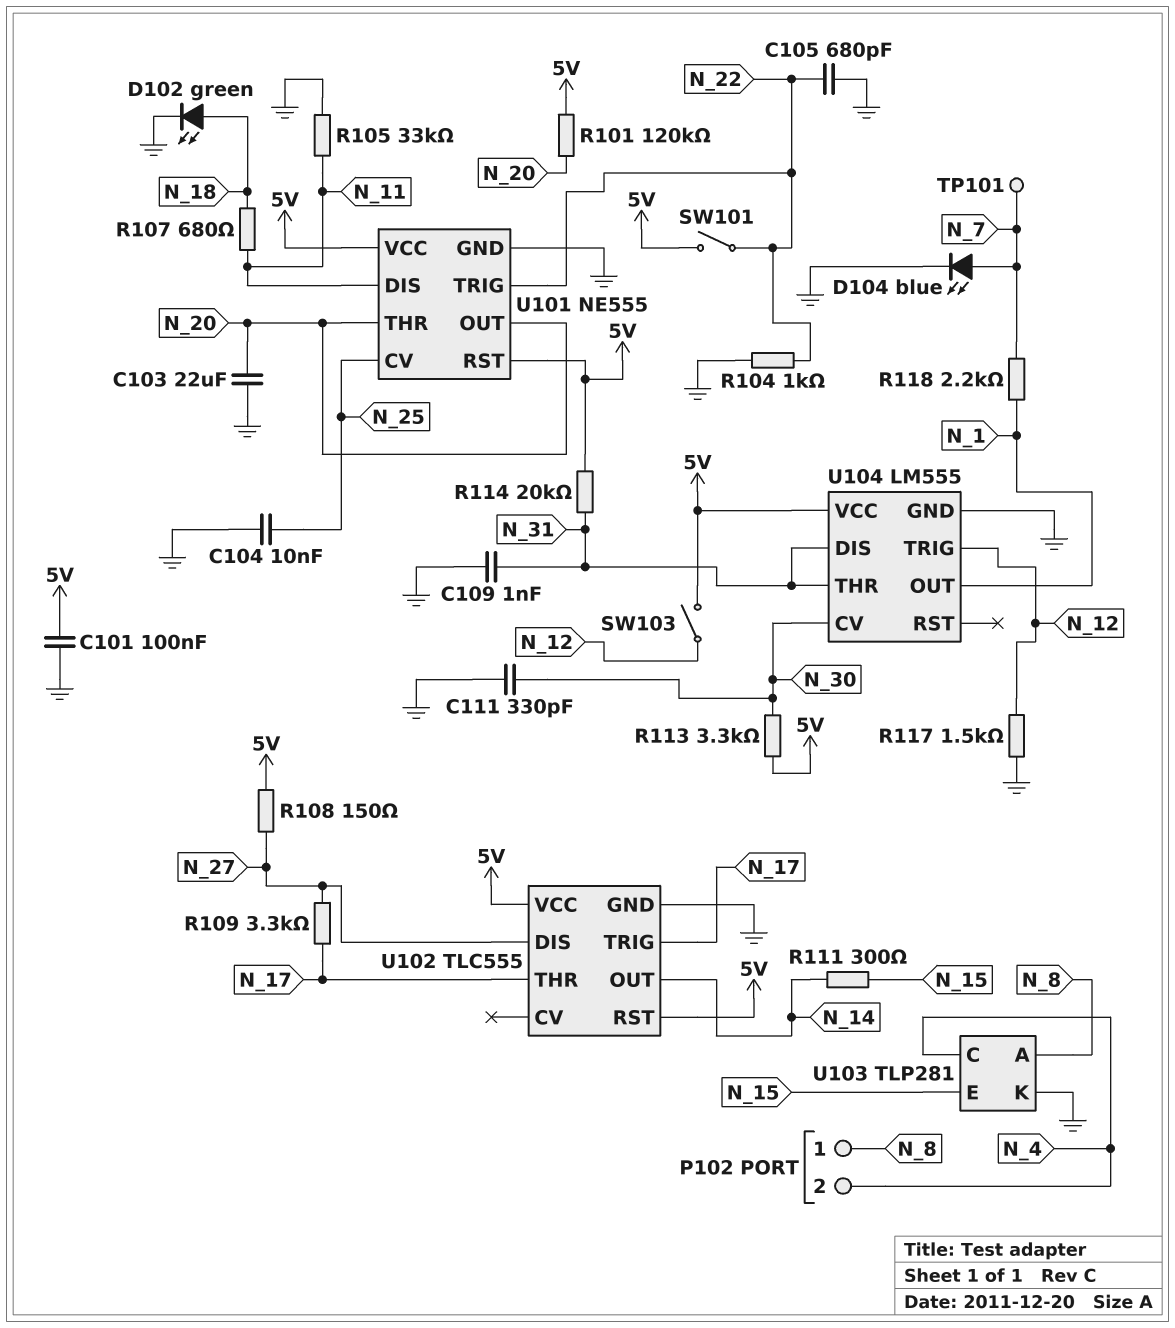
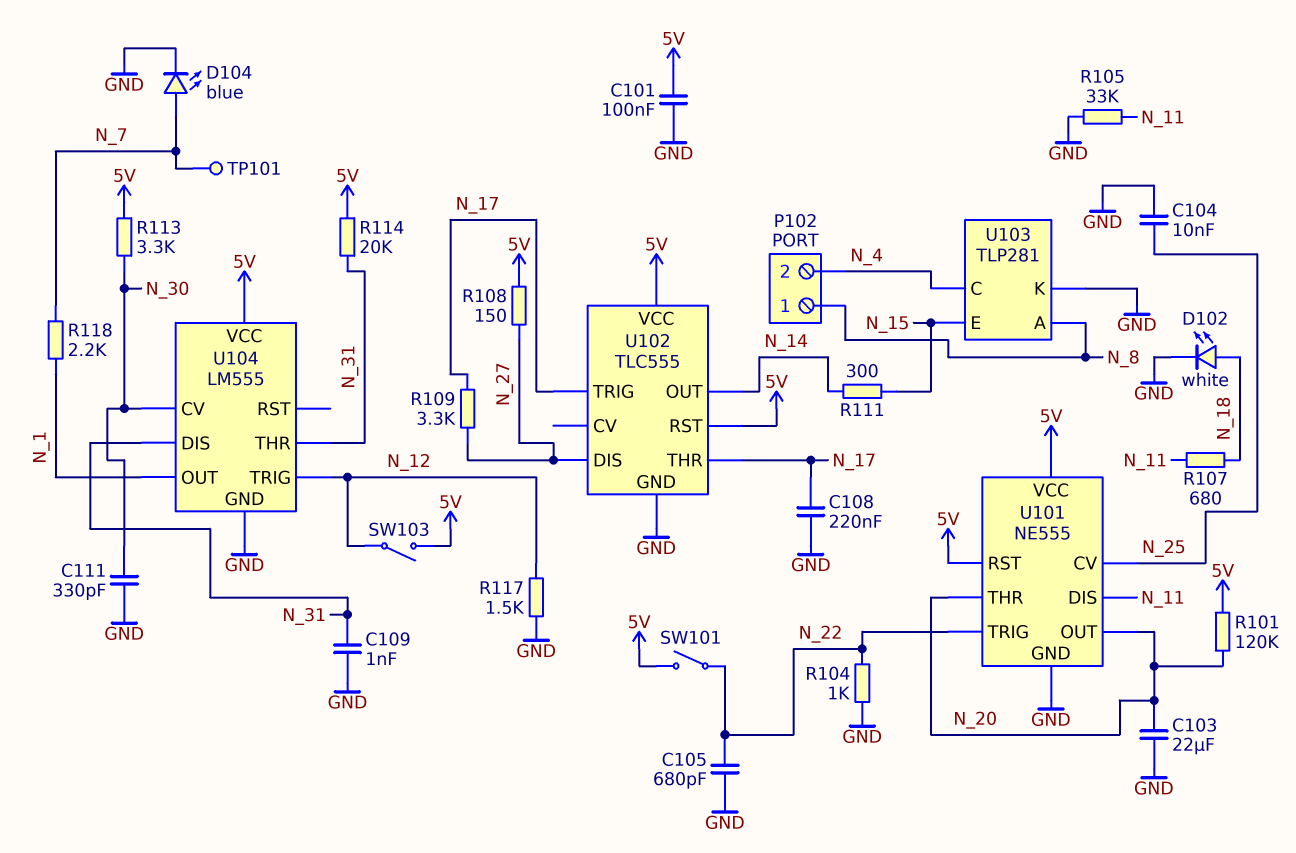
C108: none -> 220nF (GND, N_17)
D102: LED green (A N_18, K GND) -> LED white (A N_18, K GND)

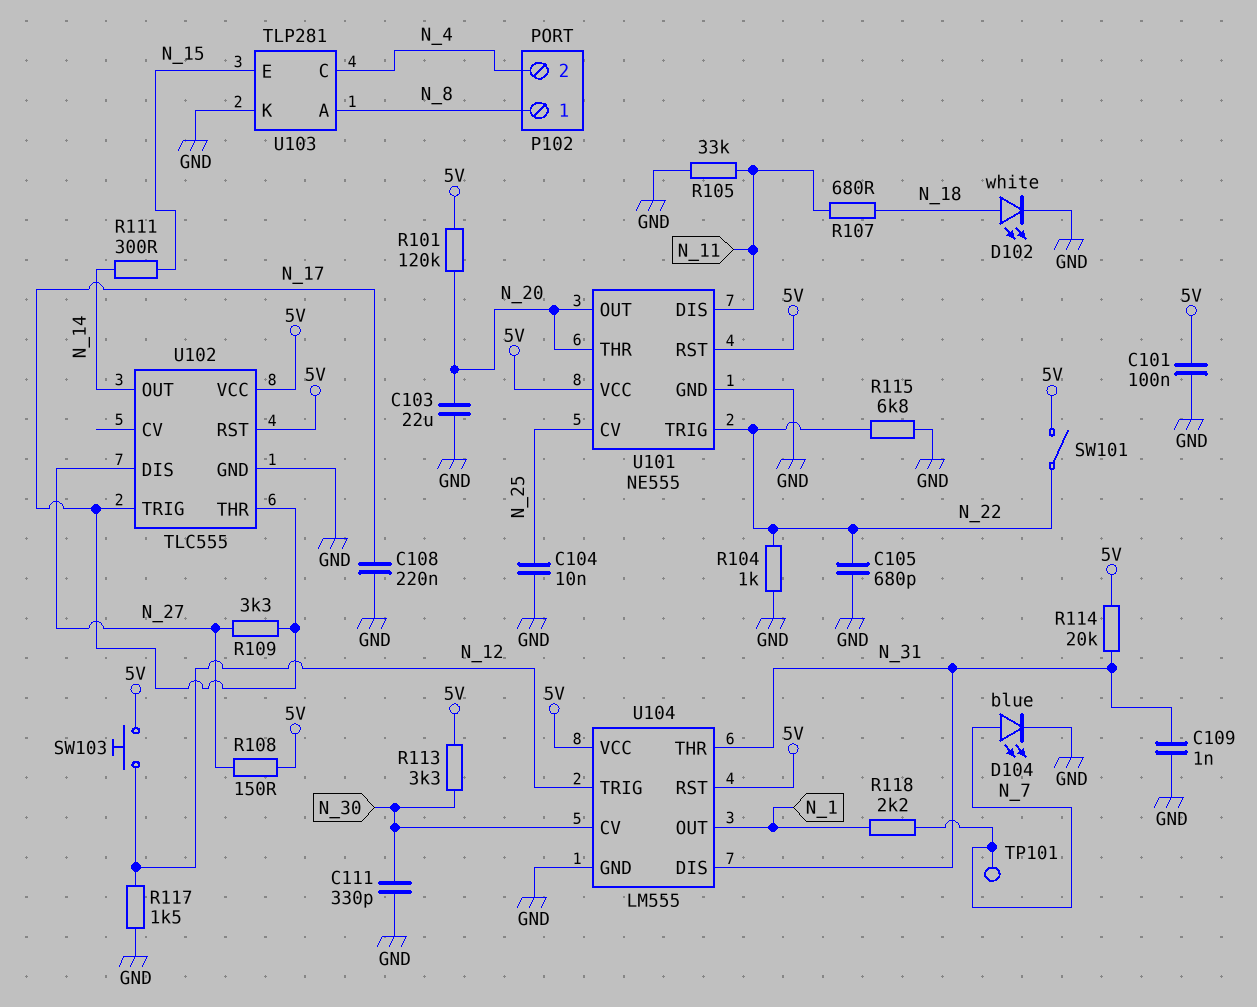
R115: none -> 6.8k (GND, N_22)
SW103: switch (5V, N_12) -> button (5V, N_12)
U104 pin RST: none -> 5V

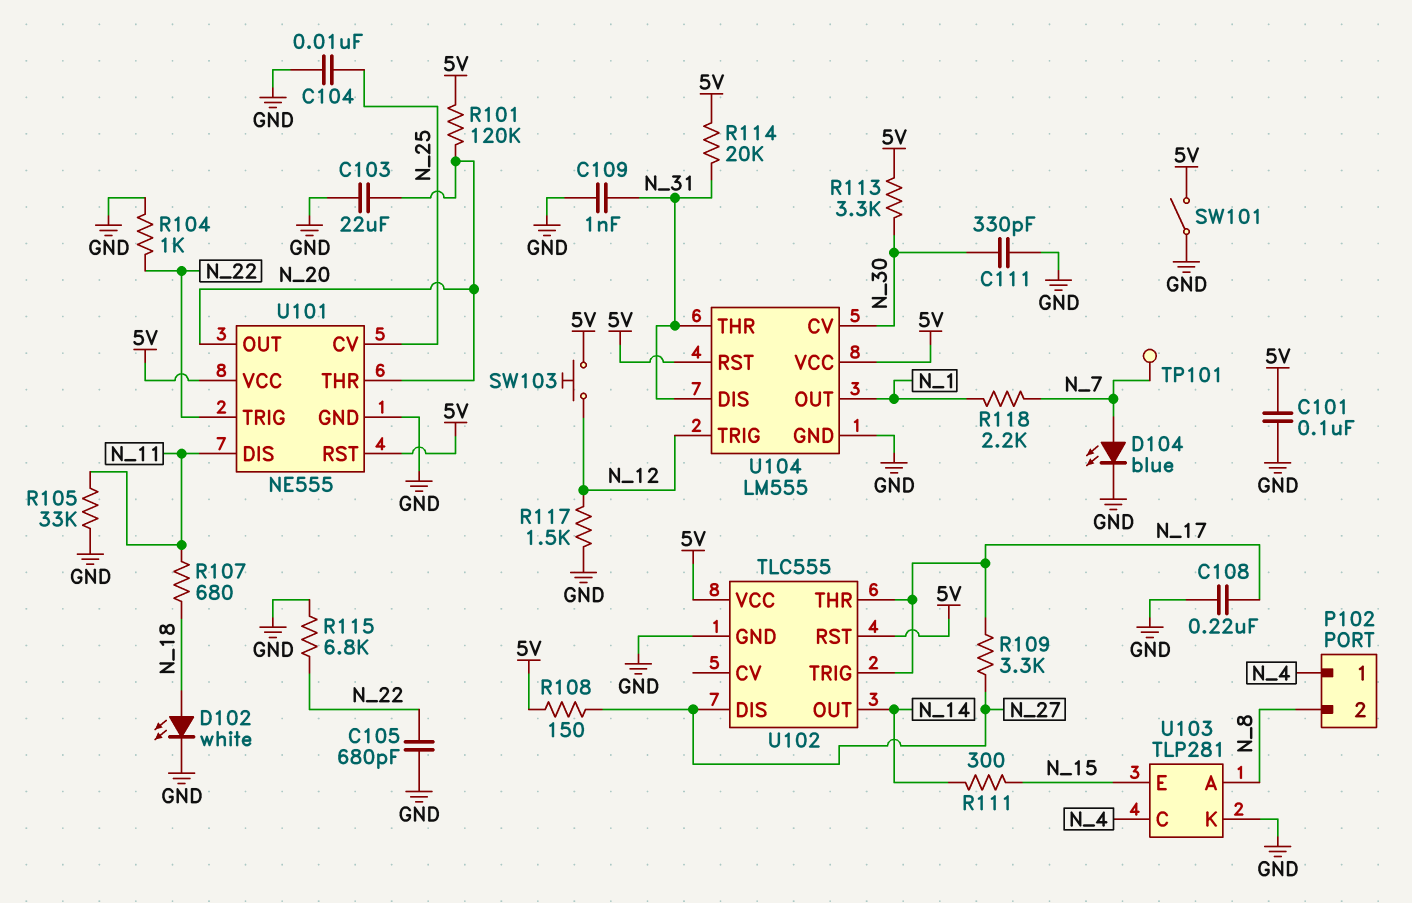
P102 pin 1: N_8 -> N_4
P102 pin 2: N_4 -> N_8
SW101: switch (5V, N_22) -> switch (5V, GND)

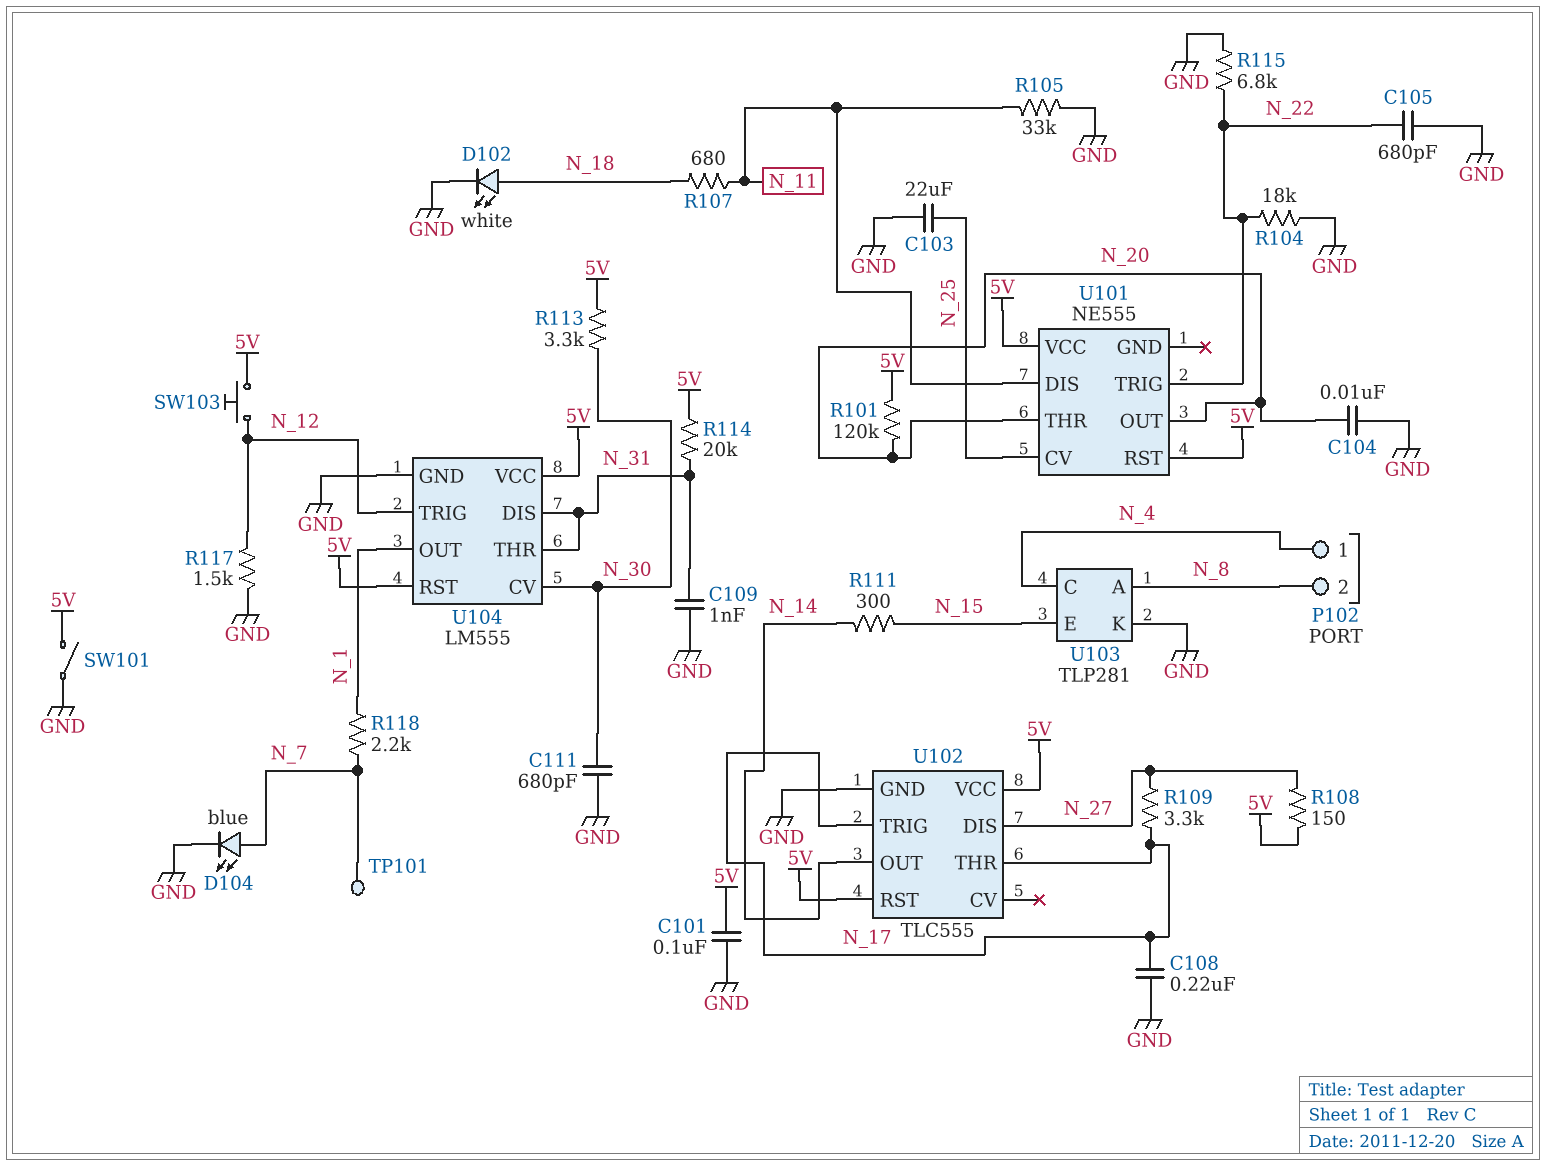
C103: 22uF (GND, N_20) -> 22uF (GND, N_25)
C104: 10nF (GND, N_25) -> 10nF (GND, N_20)
C111: 330pF (GND, N_30) -> 680pF (GND, N_30)
R104: 1k (GND, N_22) -> 18k (GND, N_22)
U101 pin GND: GND -> none

